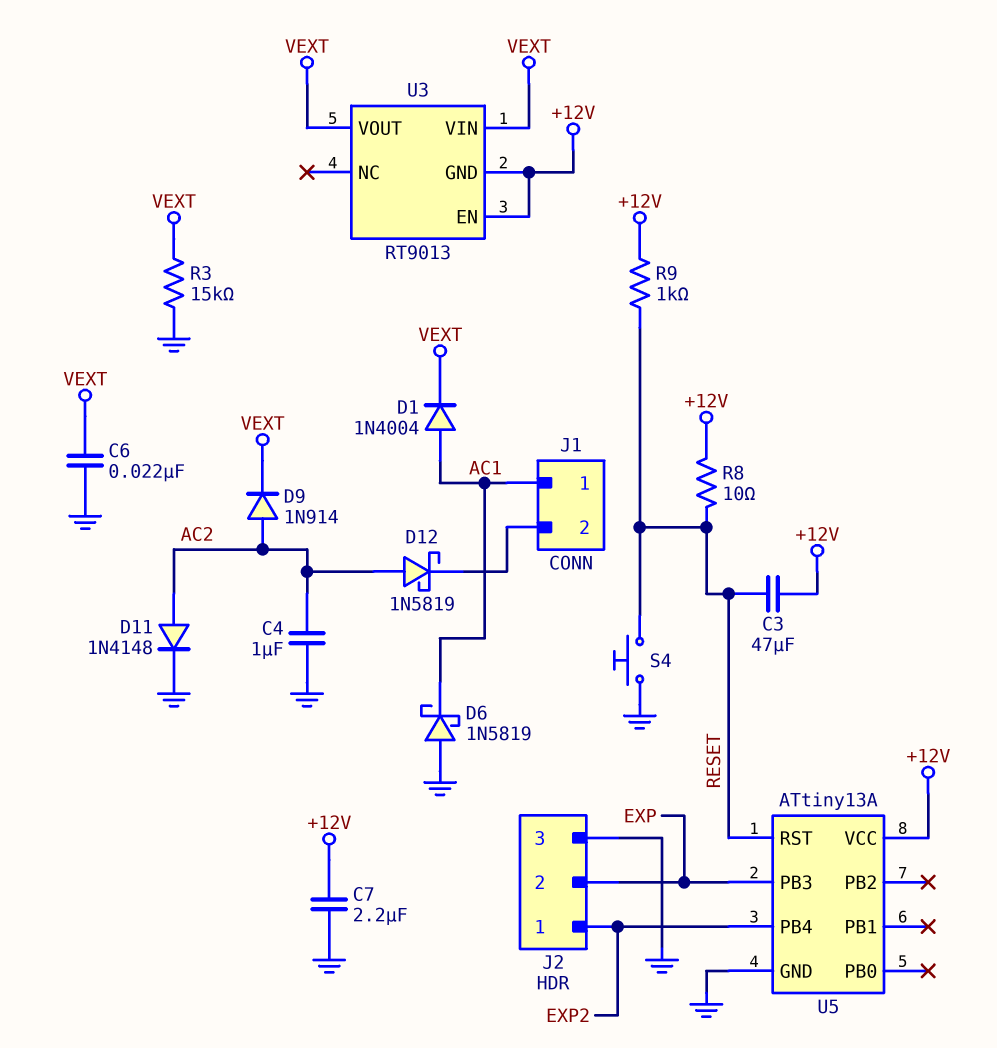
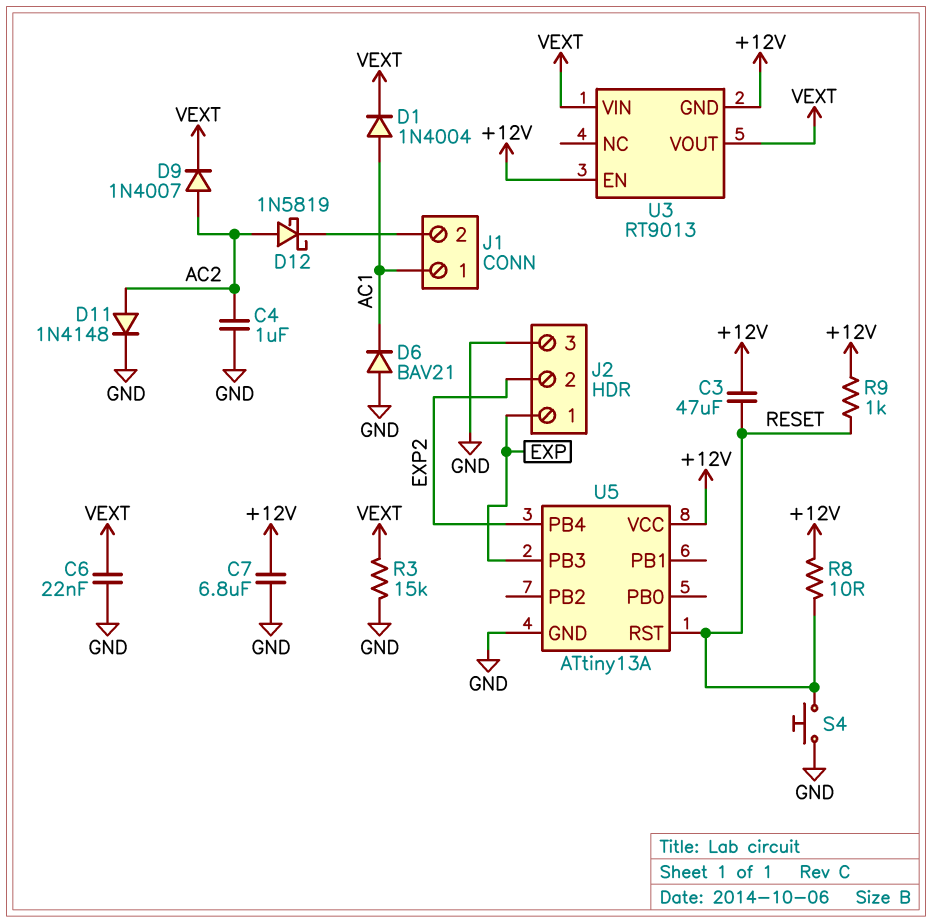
C7: 2.2uF (+12V, GND) -> 6.8uF (+12V, GND)
D6: schottky 1N5819 (A GND, K AC1) -> diode BAV21 (A GND, K AC1)
D9: diode 1N914 (A AC2, K VEXT) -> diode 1N4007 (A AC2, K VEXT)
J2 pin 1: EXP2 -> EXP
J2 pin 2: EXP -> EXP2

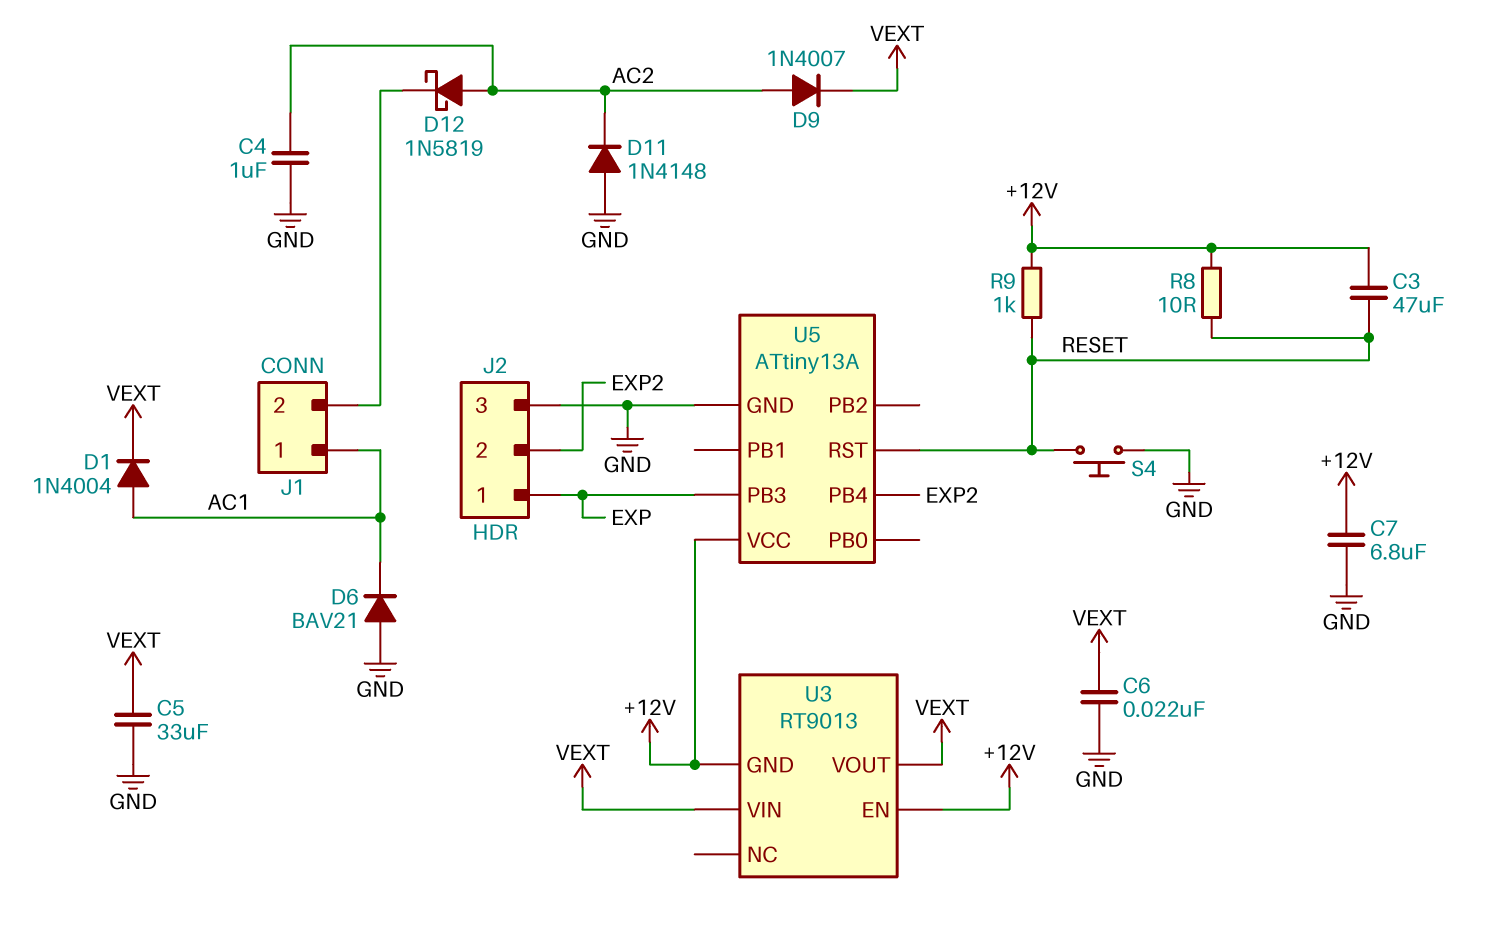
C5: none -> 33uF (GND, VEXT)
D11: diode 1N4148 (A AC2, K GND) -> diode 1N4148 (A GND, K AC2)
R3: 15k (GND, VEXT) -> none

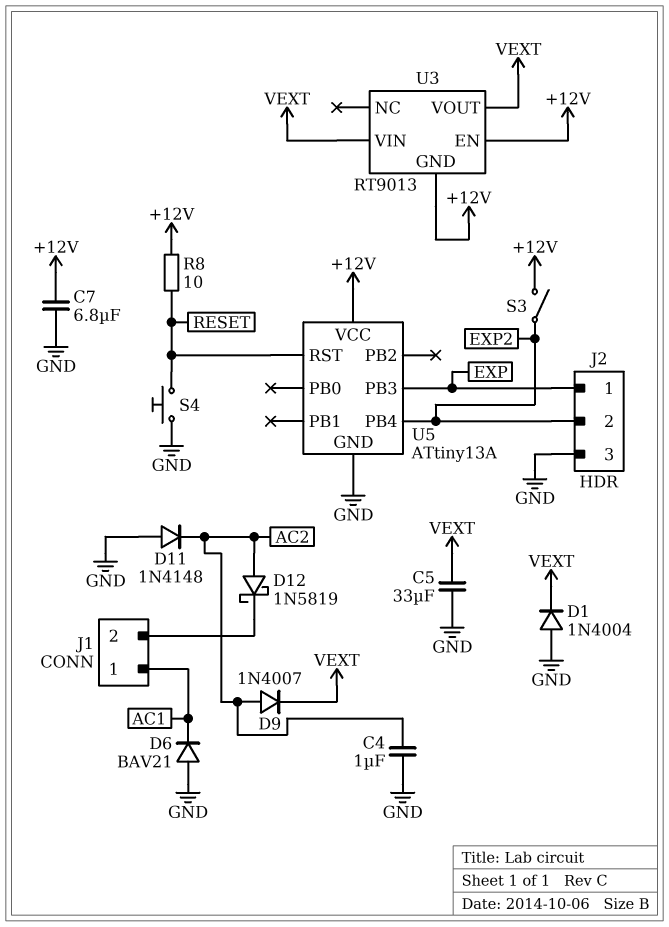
C3: 47uF (+12V, RESET) -> none
C6: 22nF (GND, VEXT) -> none
D1: diode 1N4004 (A AC1, K VEXT) -> diode 1N4004 (A GND, K VEXT)
R9: 1k (+12V, RESET) -> none
S3: none -> switch (+12V, EXP2)

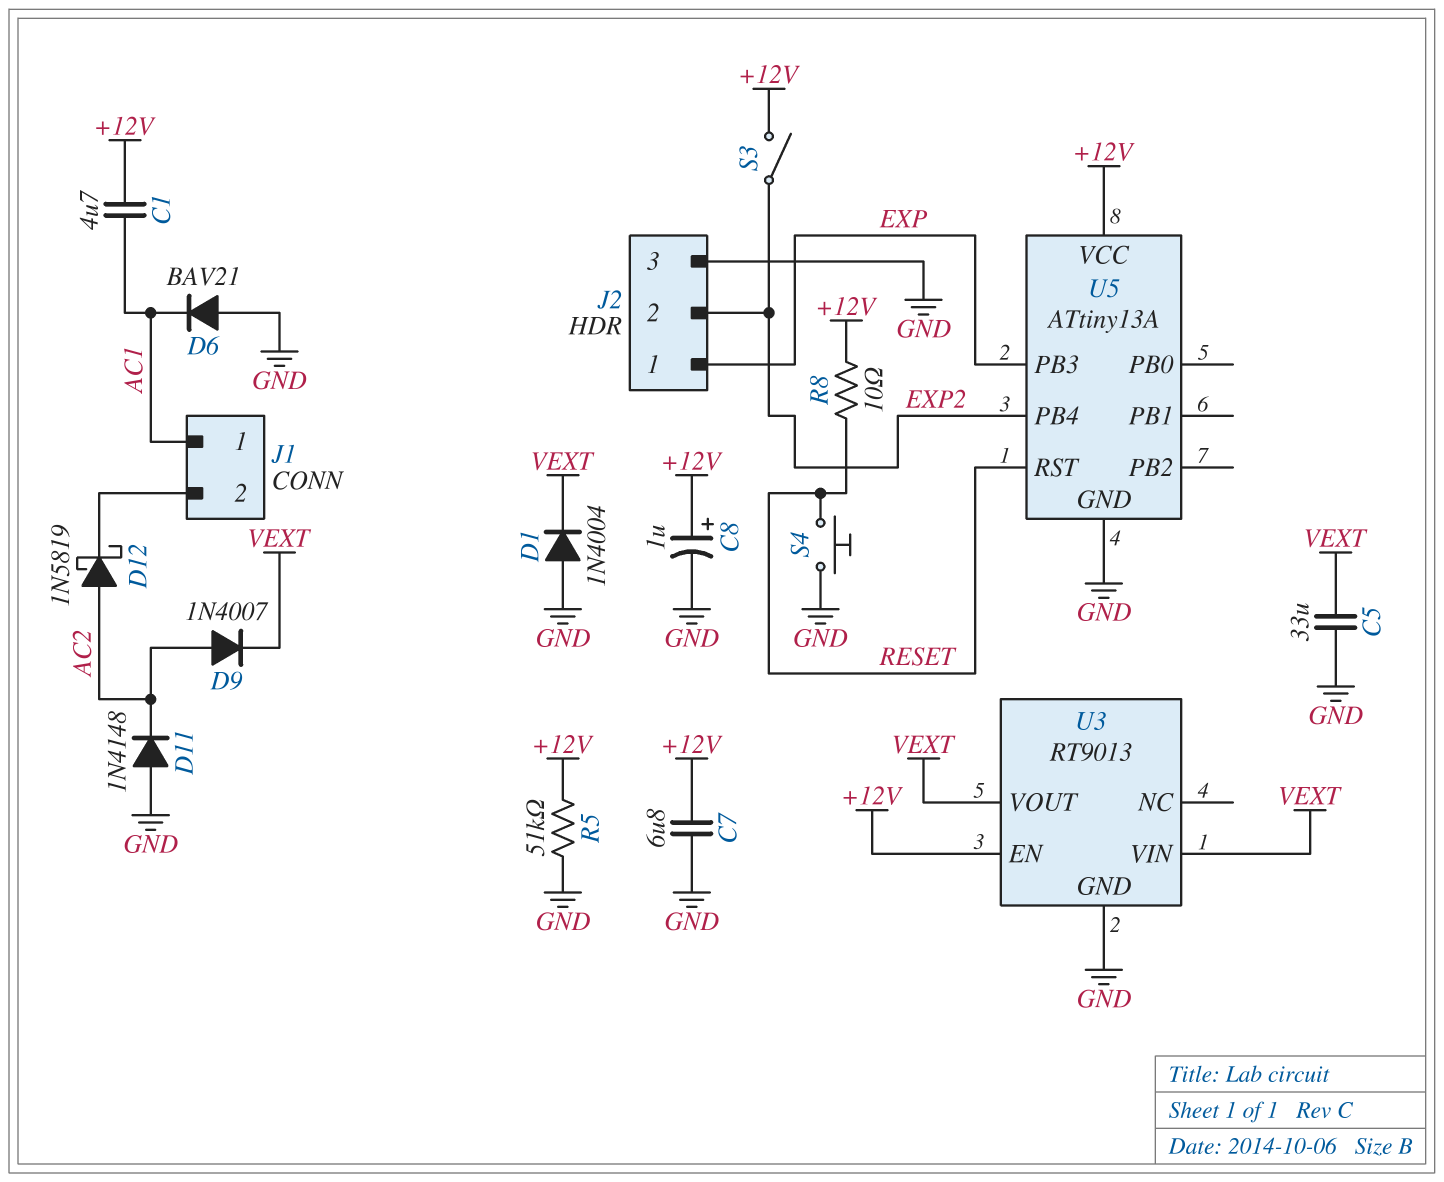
C1: none -> 4.7uF (+12V, AC1)
C4: 1uF (AC2, GND) -> none
C8: none -> 1uF (plus +12V, minus GND)
R5: none -> 51k (+12V, GND)
U3 pin GND: +12V -> GND

